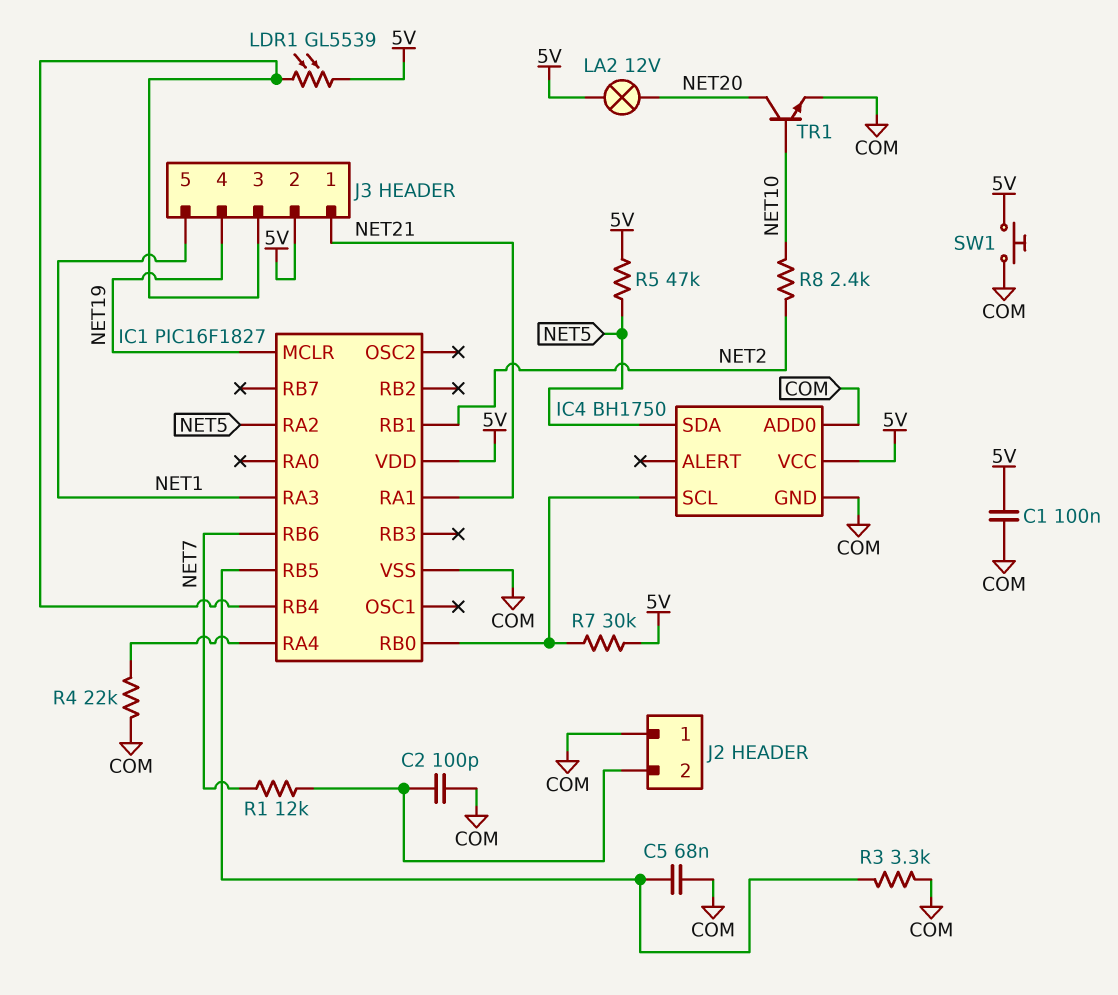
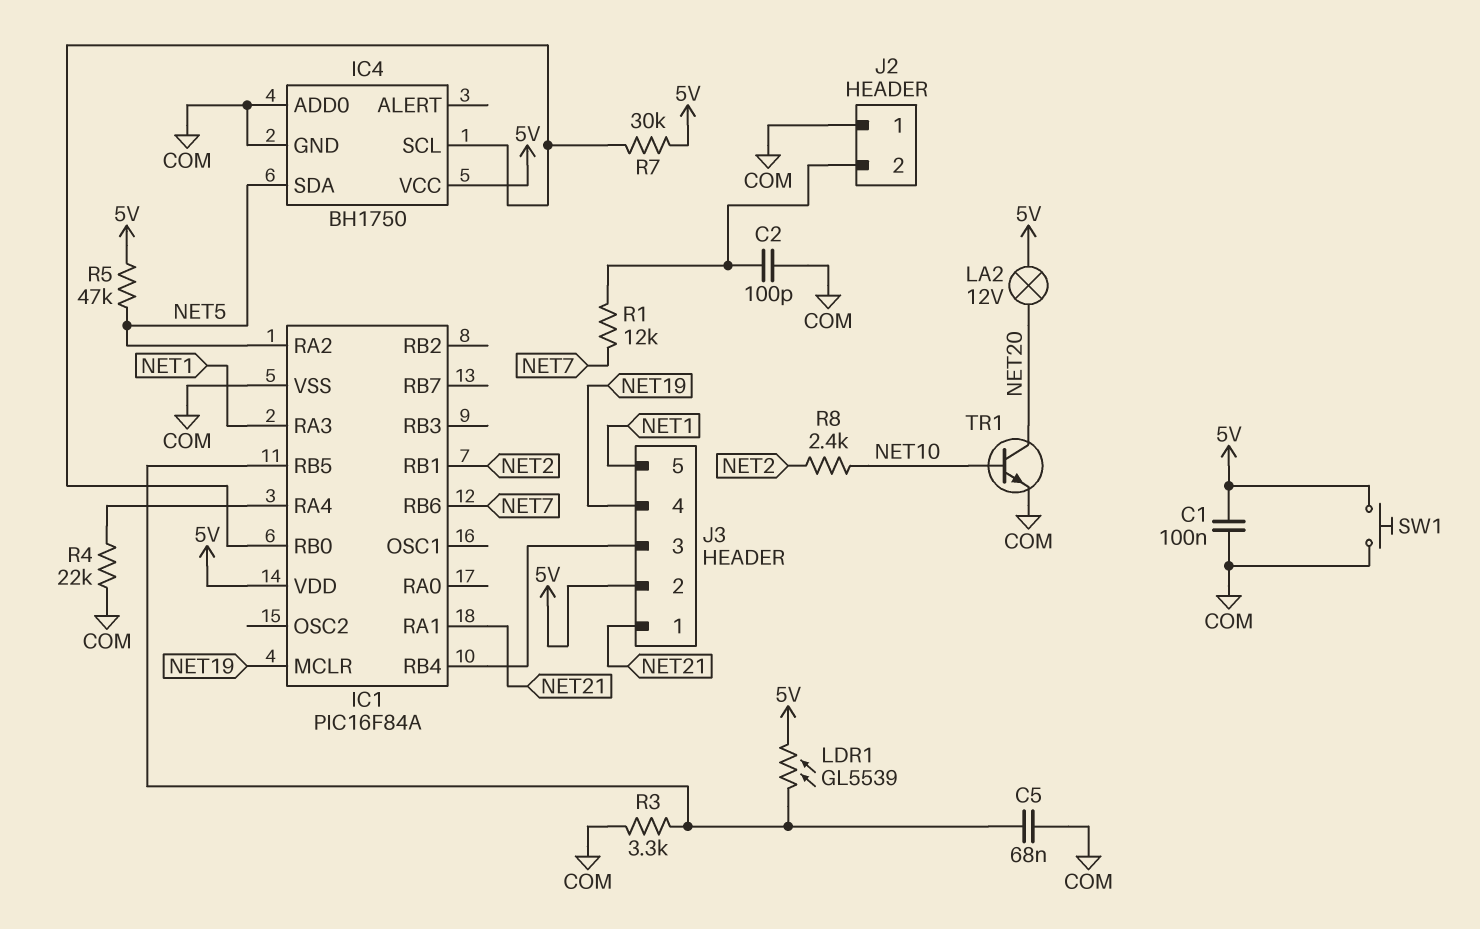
IC1: PIC16F1827 -> PIC16F84A
LDR1: GL5539 (5V, IC1/RB4) -> GL5539 (5V, IC1/RB5)

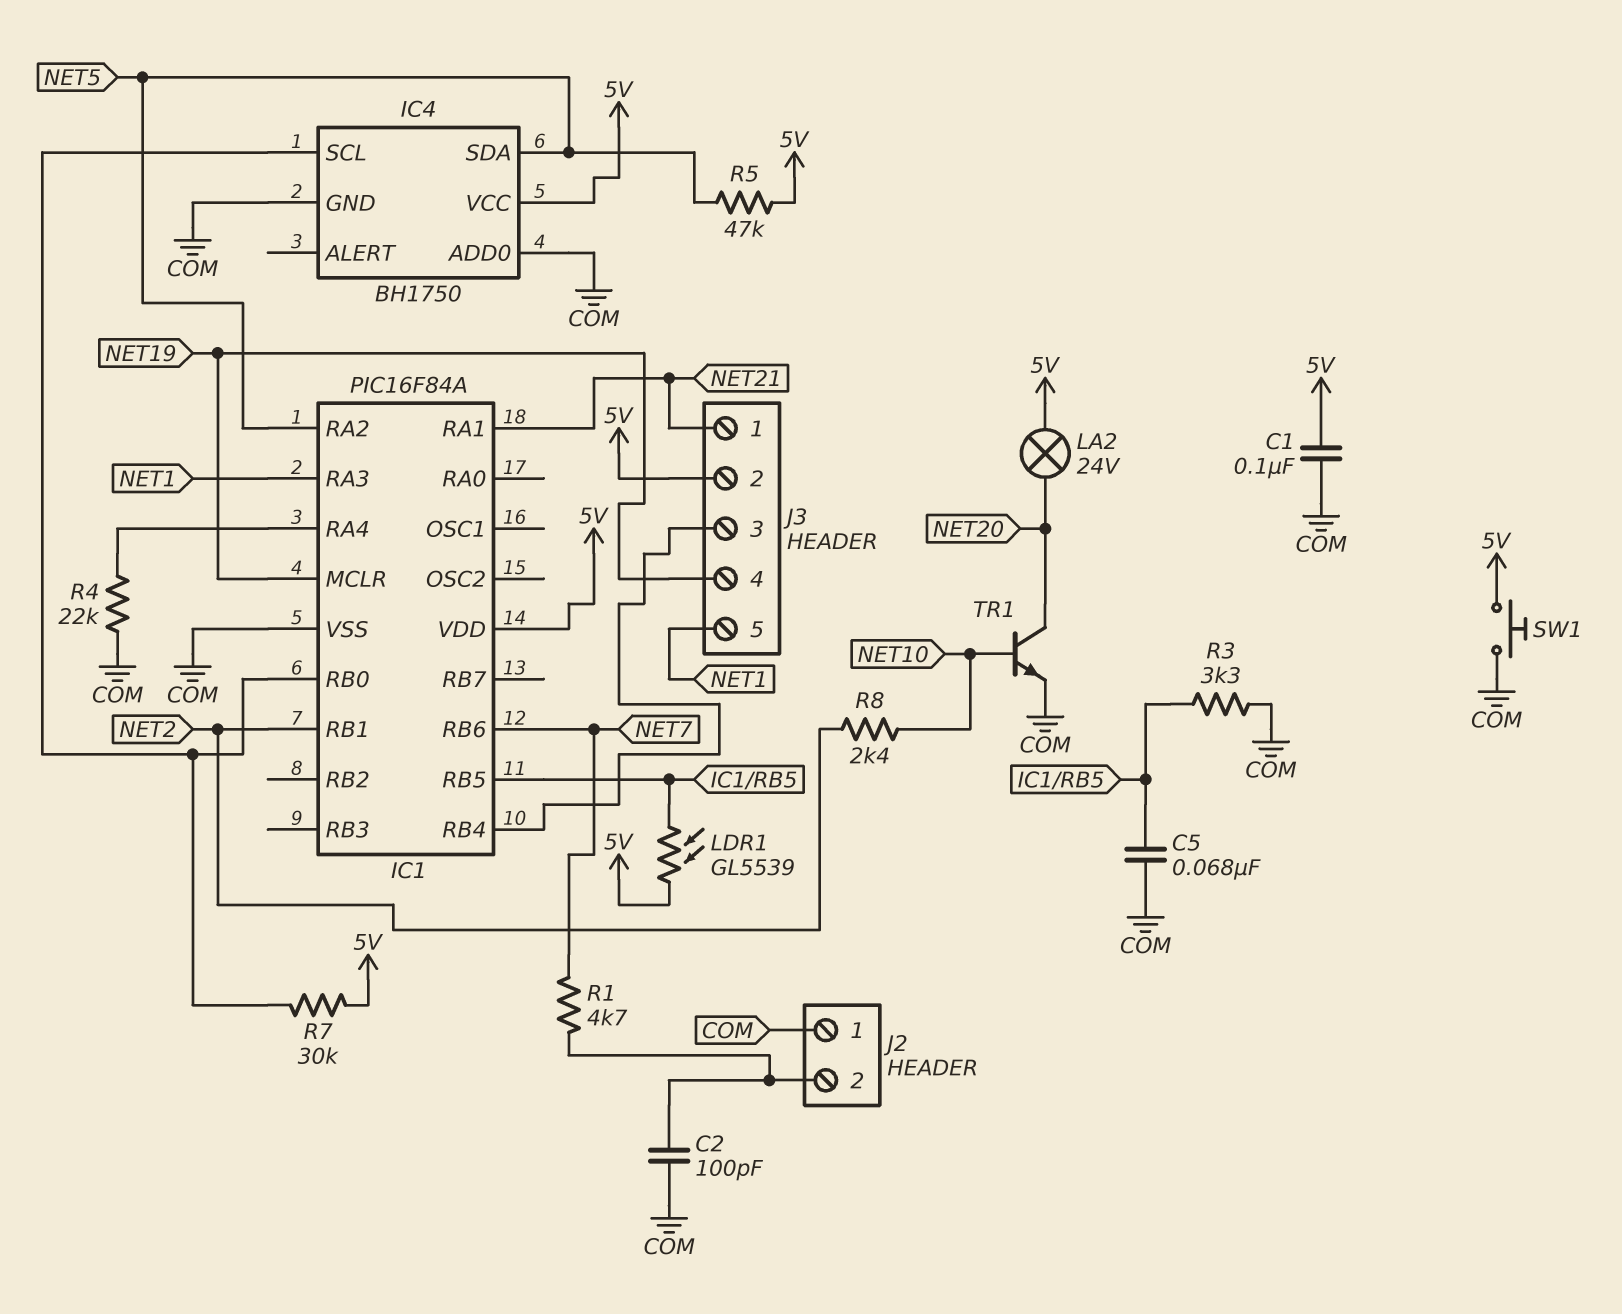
LA2: lamp 12V (5V, NET20) -> lamp 24V (5V, NET20)
R1: 12k (J2/2, NET7) -> 4.7k (J2/2, NET7)

